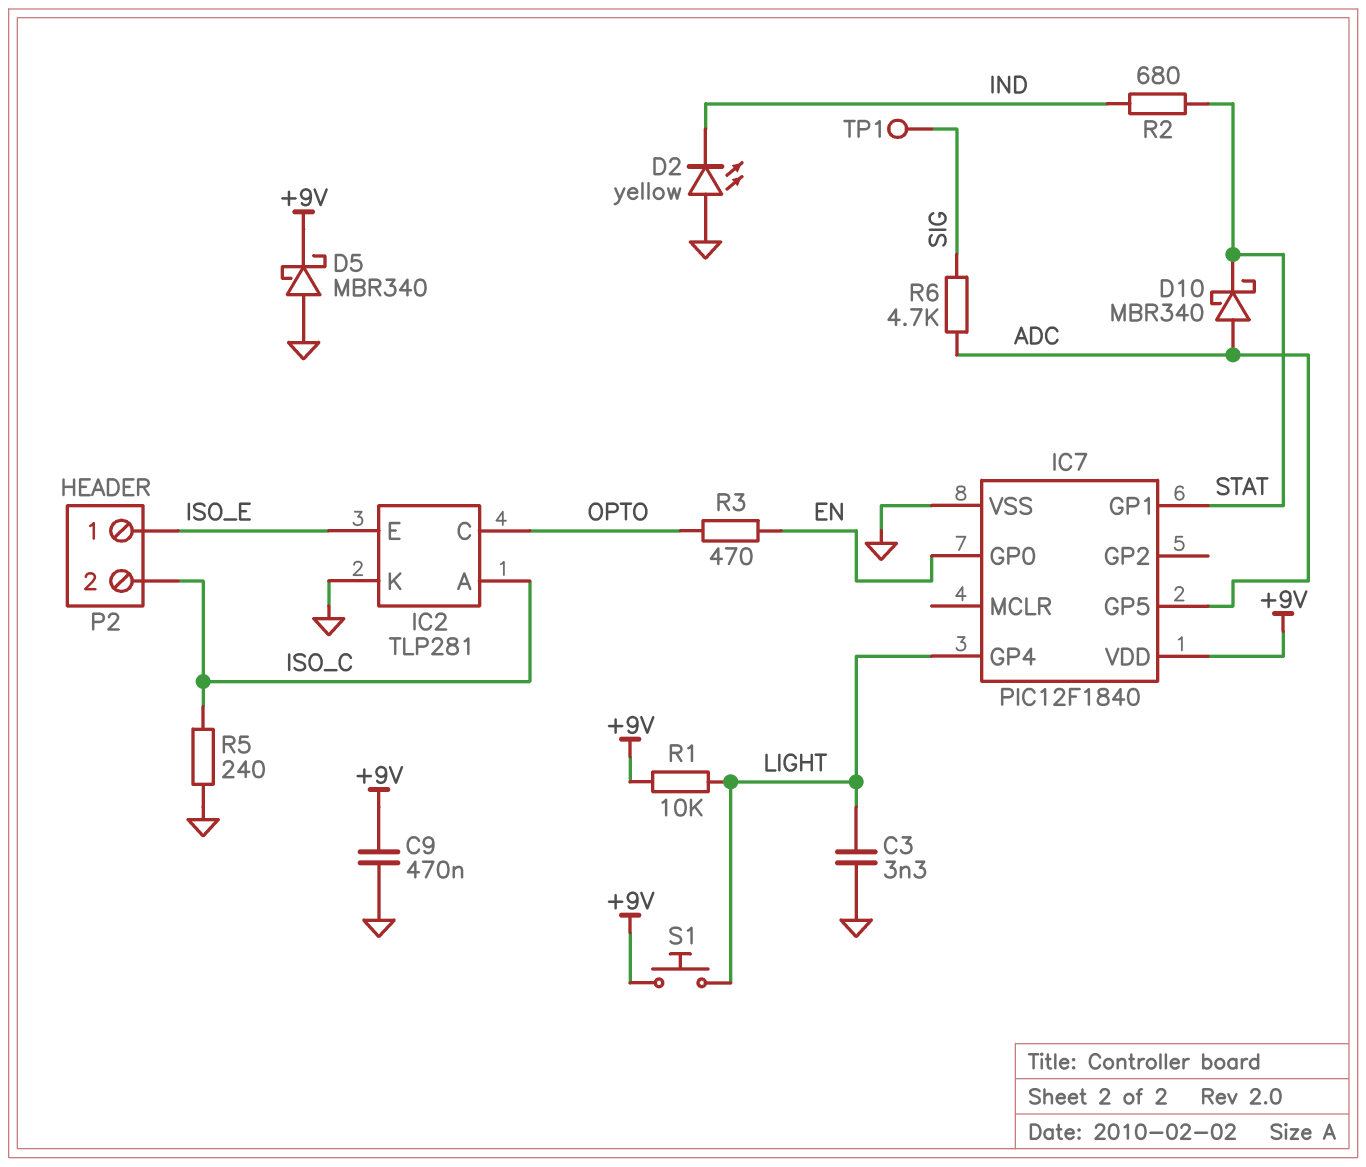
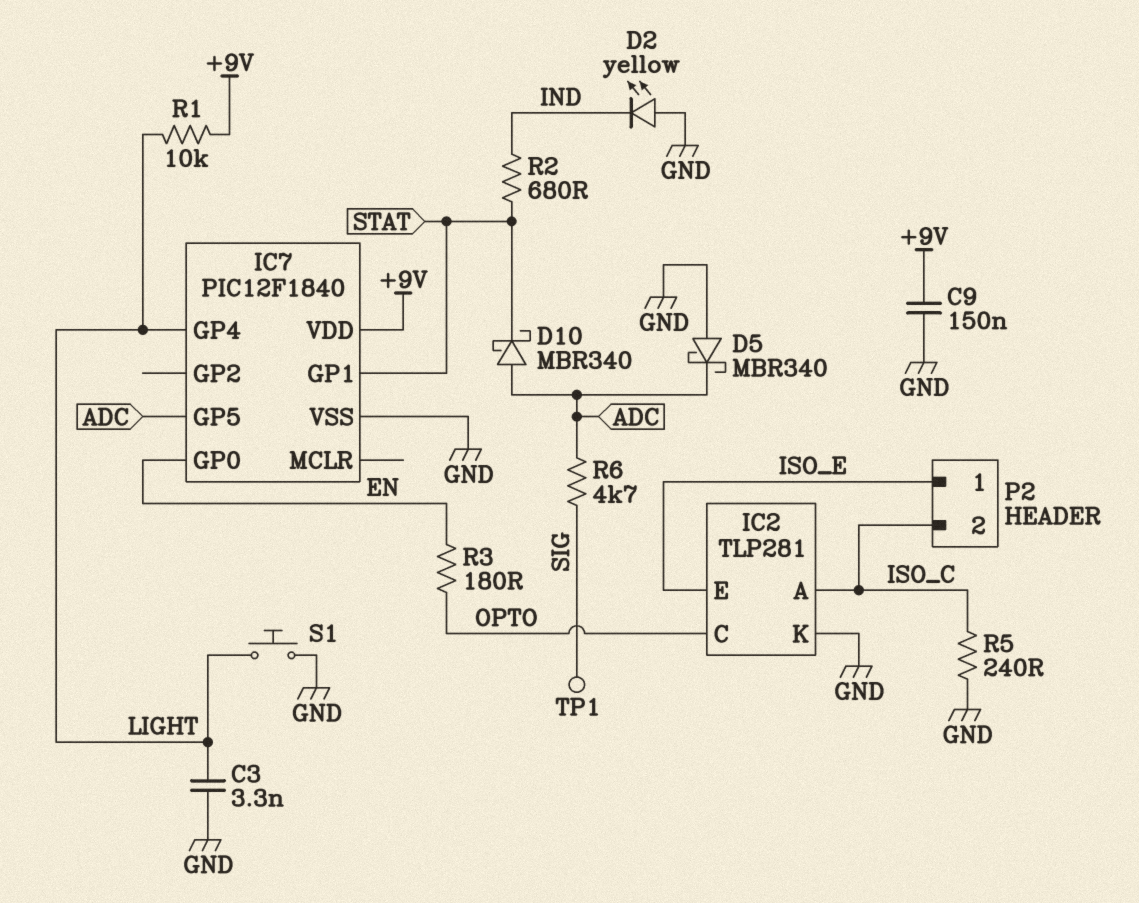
C9: 470nF (+9V, GND) -> 150nF (+9V, GND)
D5: schottky MBR340 (A GND, K +9V) -> schottky MBR340 (A GND, K ADC)
R3: 470 (EN, OPTO) -> 180 (EN, OPTO)
S1: button (+9V, LIGHT) -> button (GND, LIGHT)

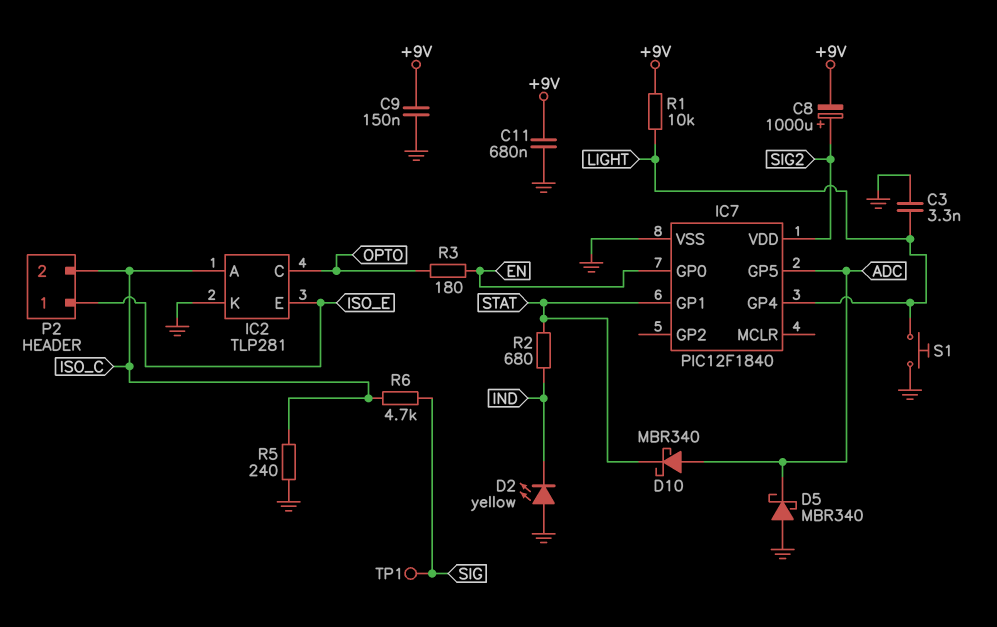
C8: none -> 1000uF (plus SIG2, minus +9V)
C11: none -> 680nF (+9V, GND)
IC7 pin VDD: +9V -> SIG2
R6: 4.7k (ADC, SIG) -> 4.7k (ISO_C, SIG)

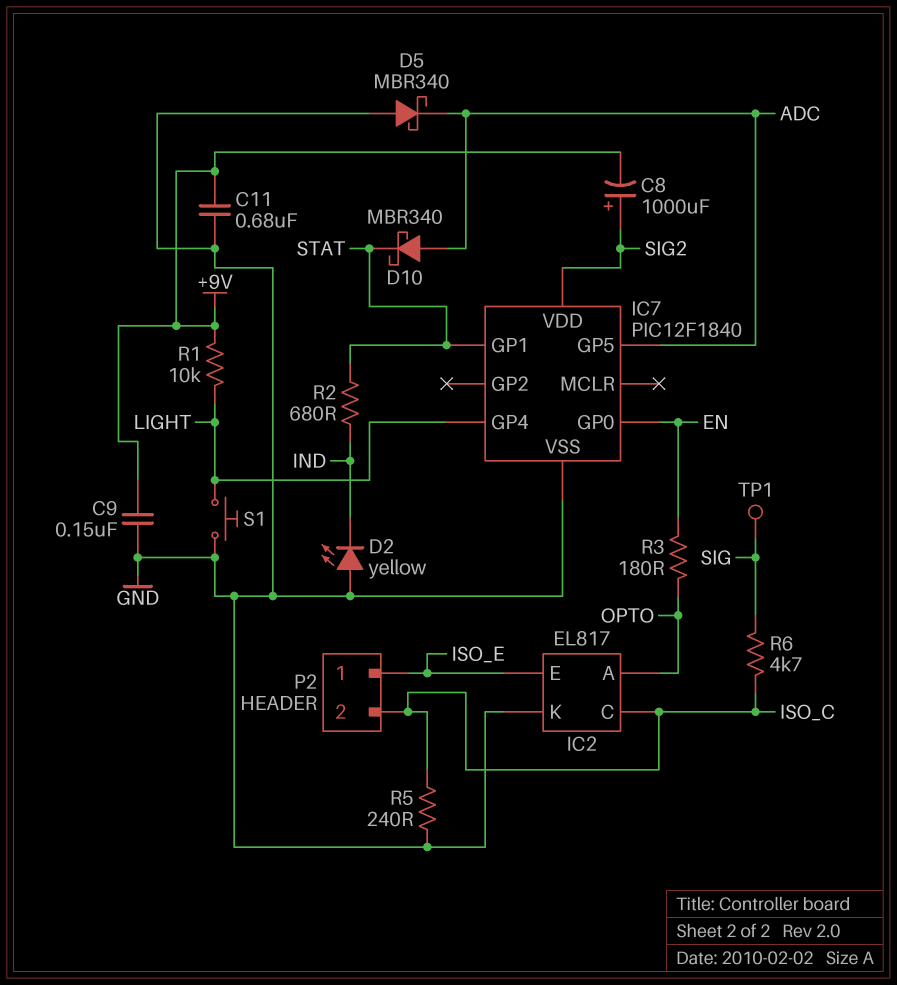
C3: 3.3nF (GND, LIGHT) -> none
IC2: TLP281 -> EL817
IC2 pin A: ISO_C -> OPTO
IC2 pin C: OPTO -> ISO_C

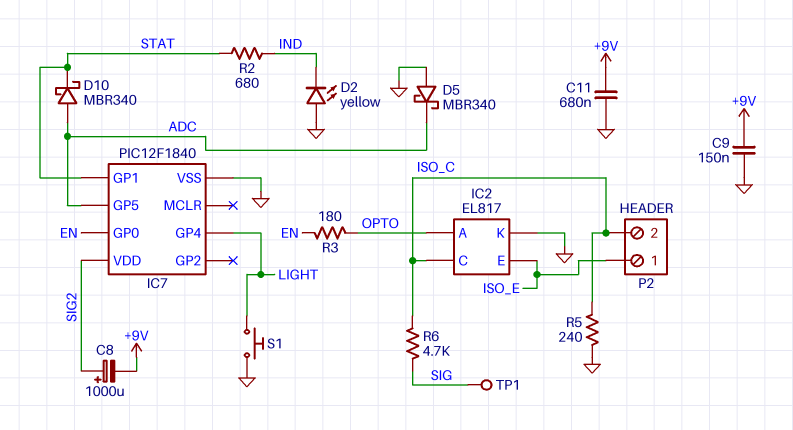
R1: 10k (+9V, LIGHT) -> none

